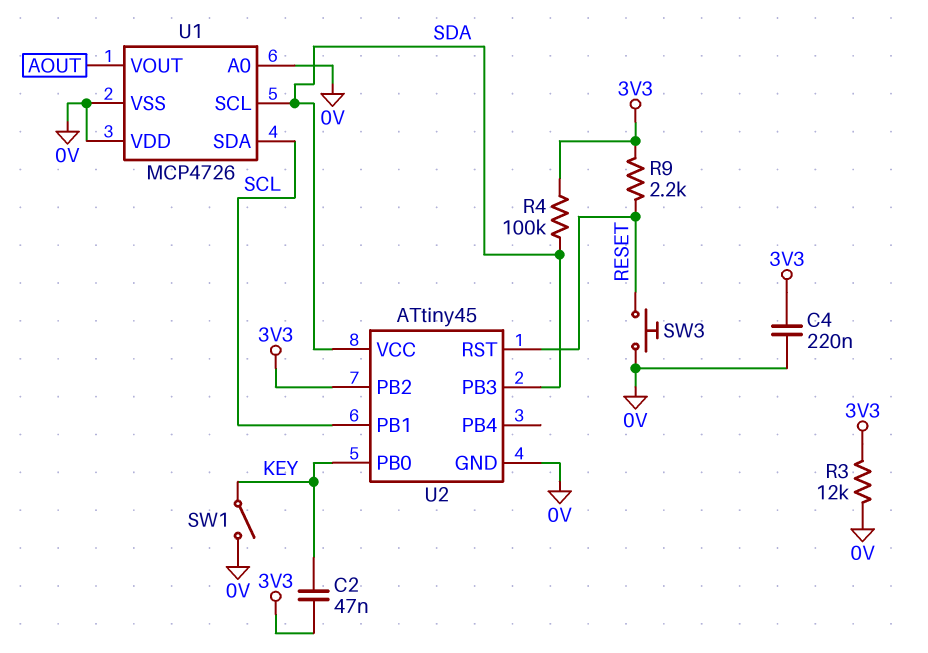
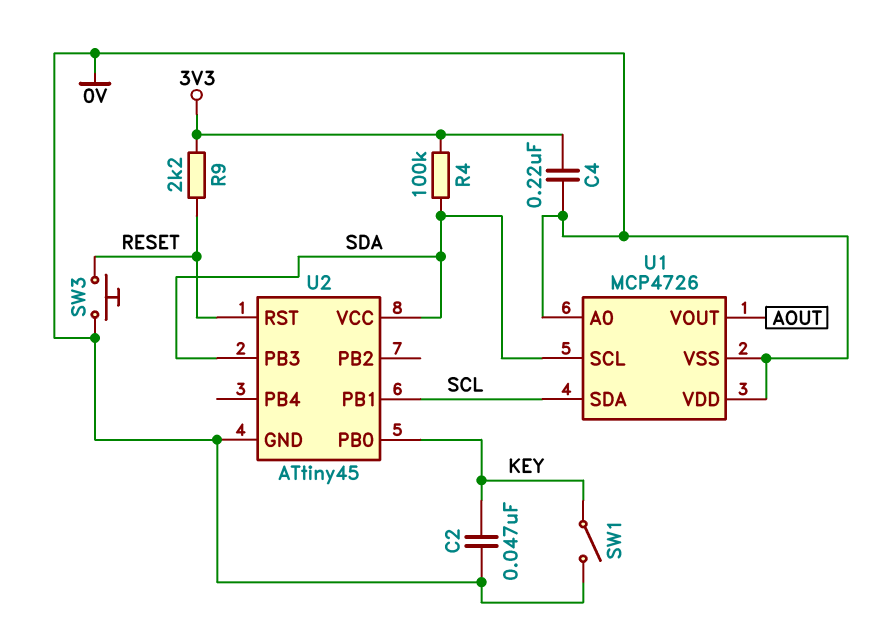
C2: 47nF (3V3, KEY) -> 47nF (0V, KEY)
R3: 12k (0V, 3V3) -> none
U2 pin PB2: 3V3 -> none

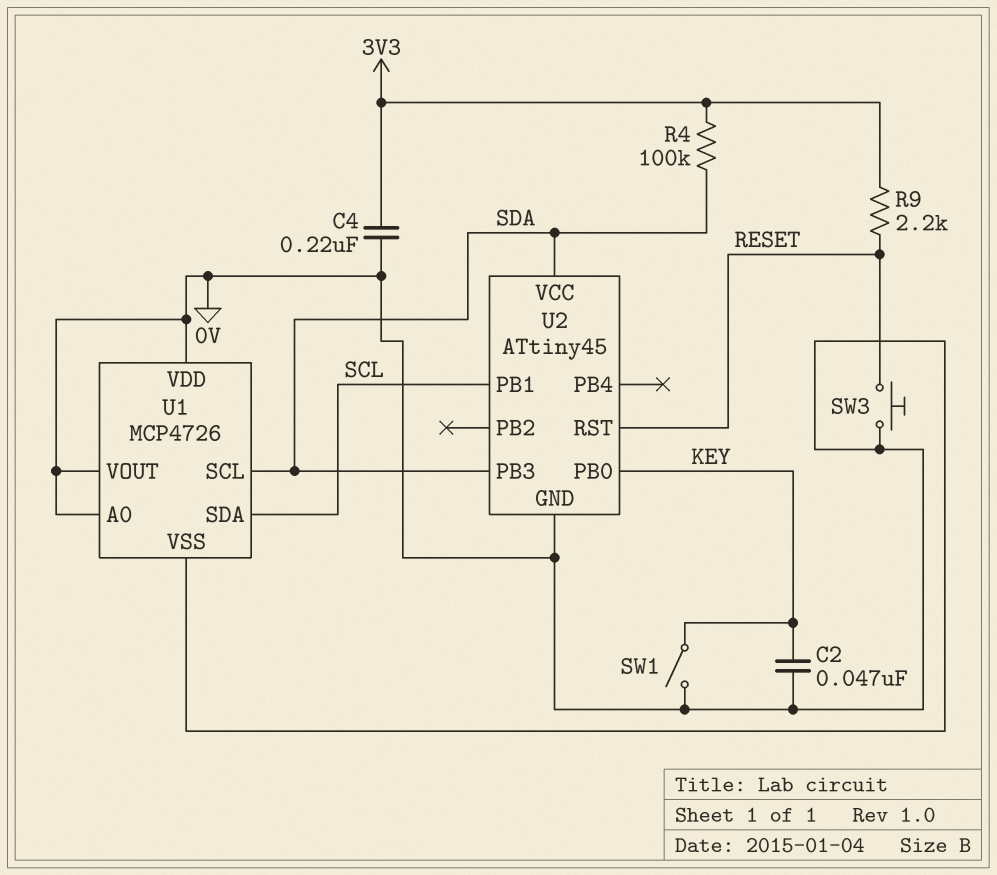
U1 pin VOUT: AOUT -> 0V

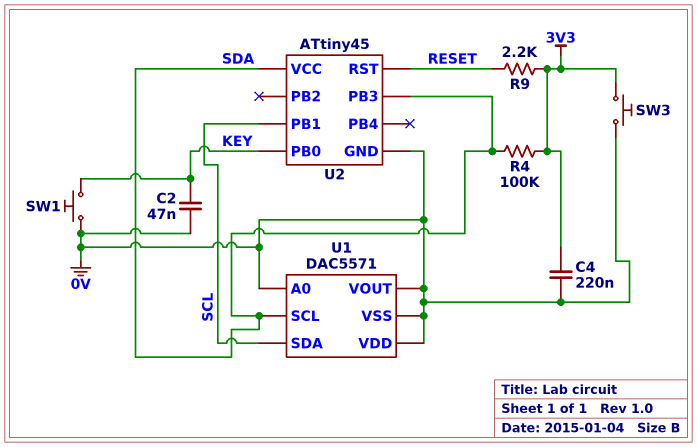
SW1: switch (0V, KEY) -> button (0V, KEY)
SW3: button (0V, RESET) -> button (0V, 3V3)
U1: MCP4726 -> DAC5571

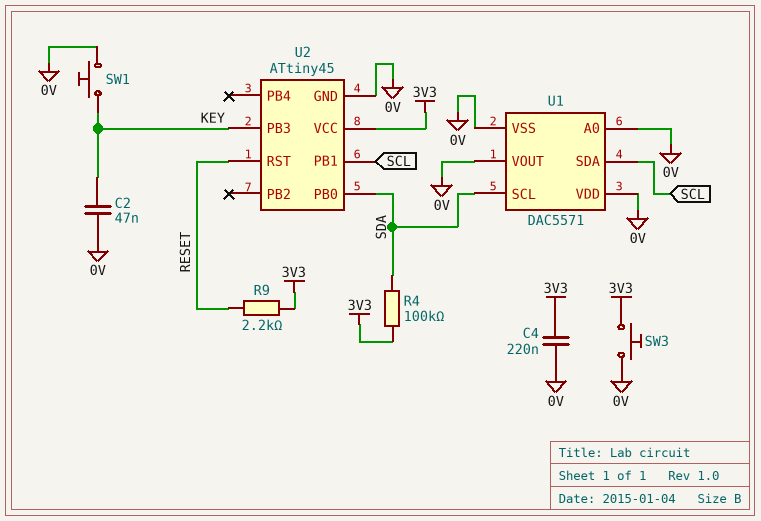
U2 pin PB0: KEY -> SDA
U2 pin PB3: SDA -> KEY
U2 pin VCC: SDA -> 3V3

